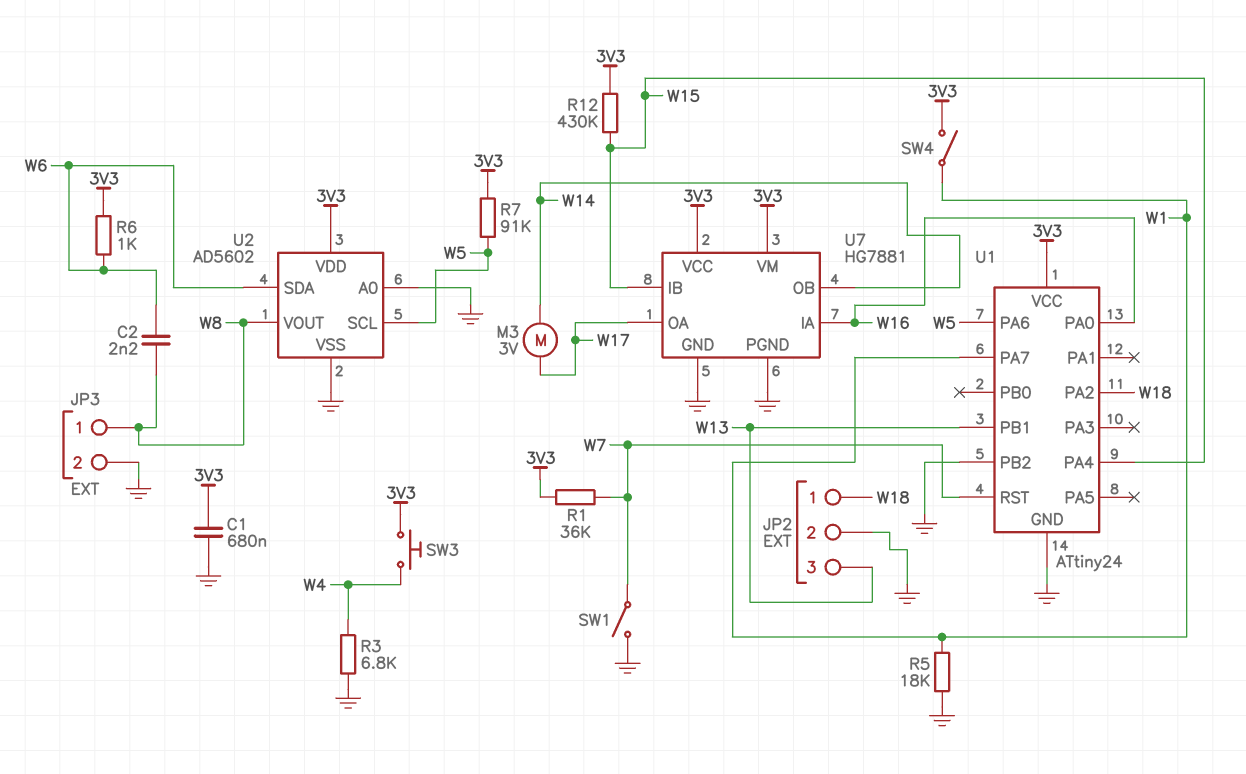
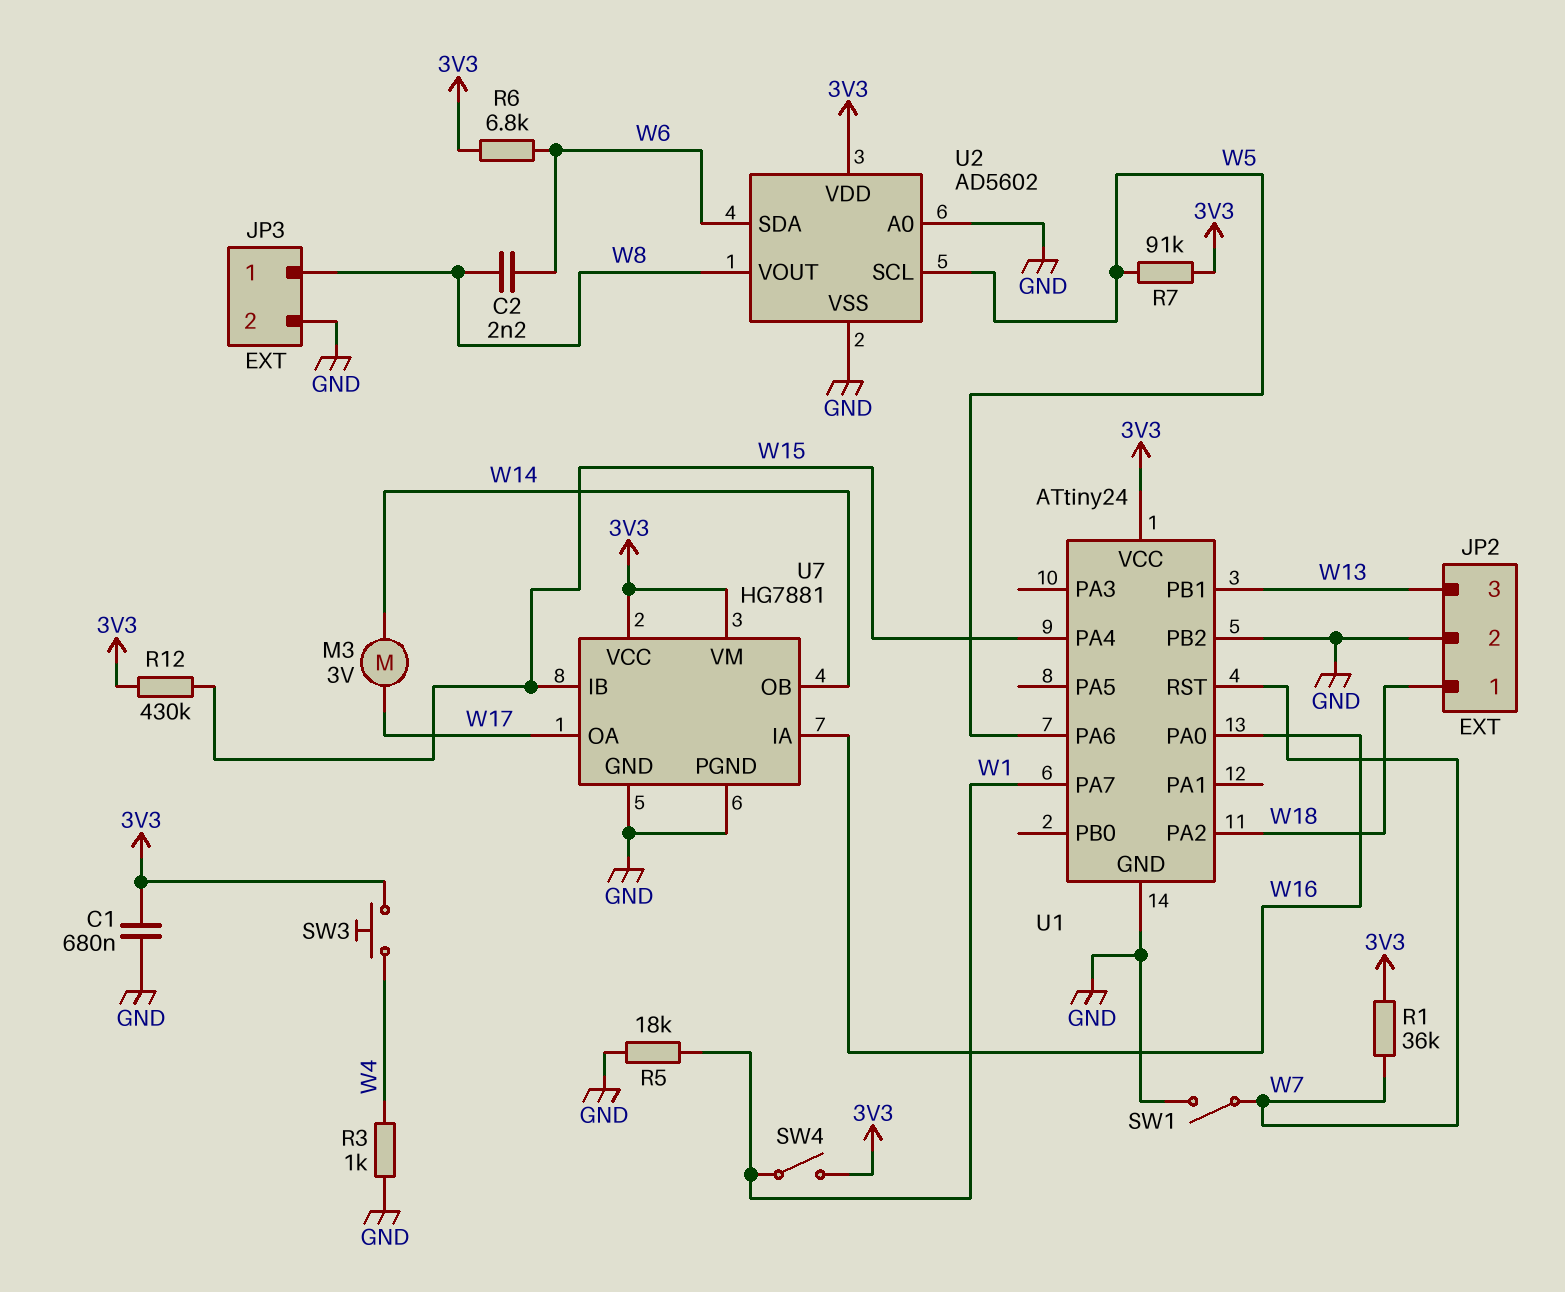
R3: 6.8k (GND, W4) -> 1k (GND, W4)
R6: 1k (3V3, W6) -> 6.8k (3V3, W6)

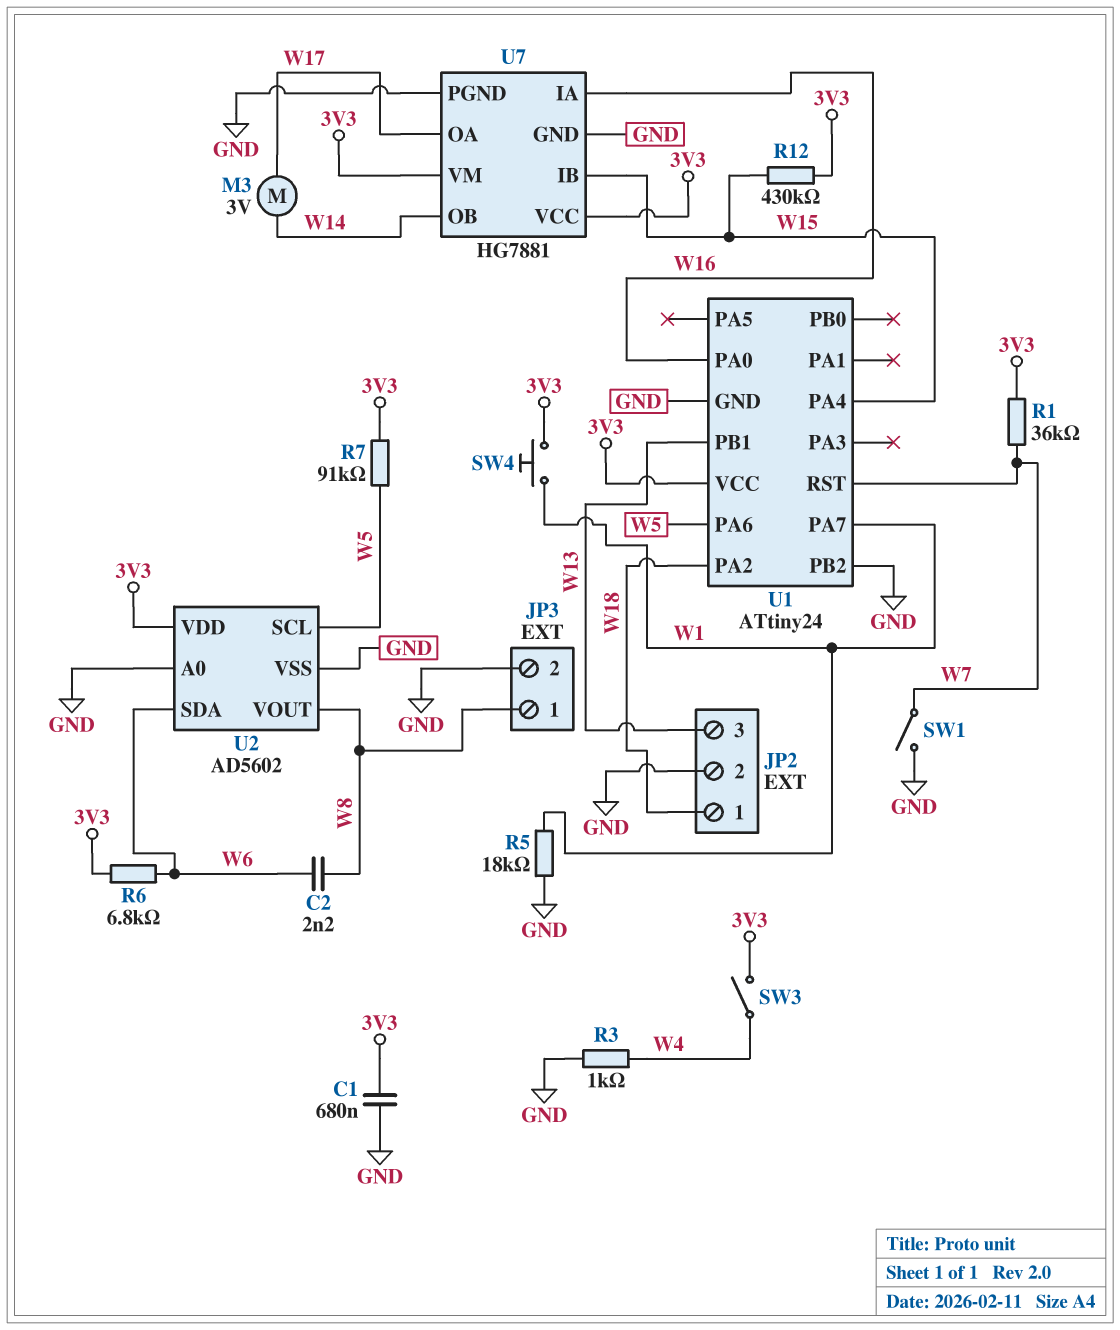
SW3: button (3V3, W4) -> switch (3V3, W4)
SW4: switch (3V3, W1) -> button (3V3, W1)

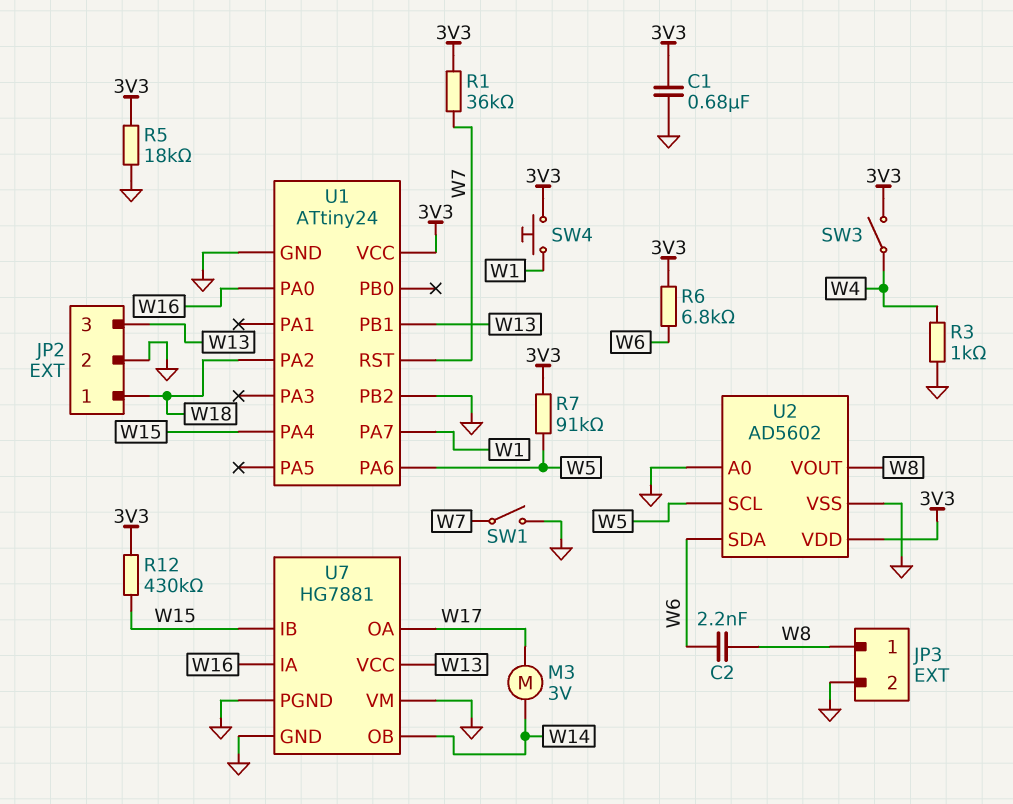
R5: 18k (GND, W1) -> 18k (3V3, GND)
U7 pin VCC: 3V3 -> W13
U7 pin VM: 3V3 -> GND

